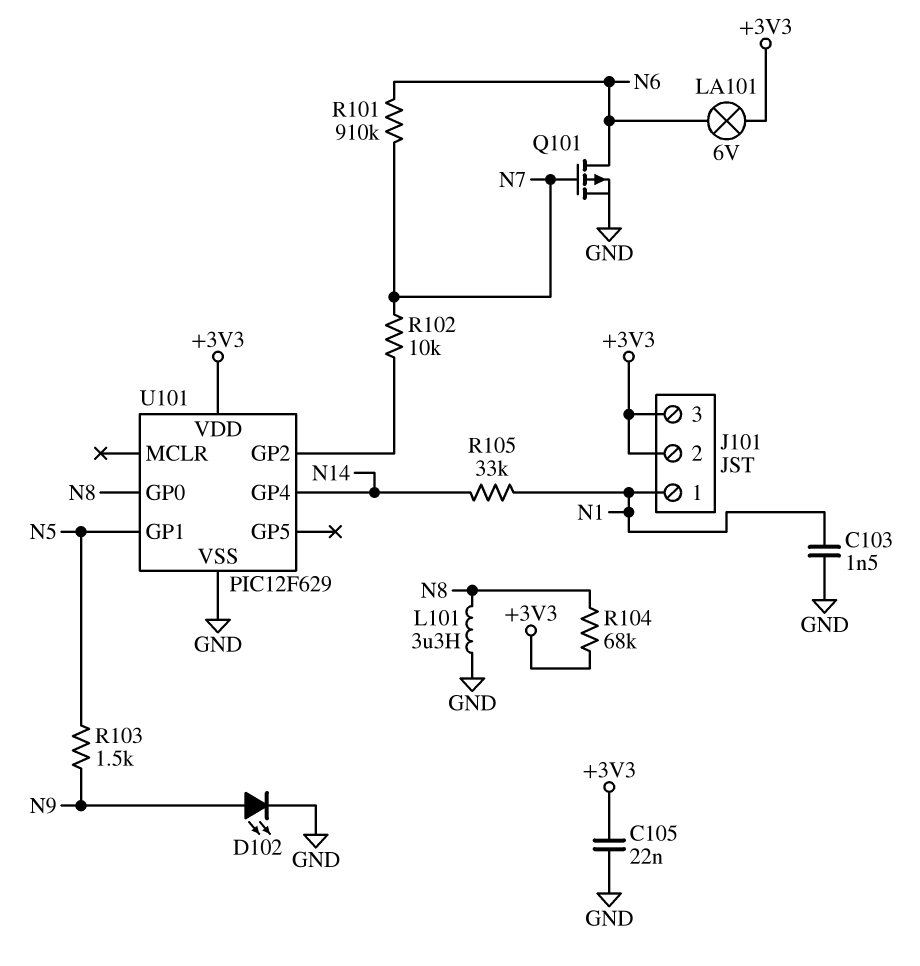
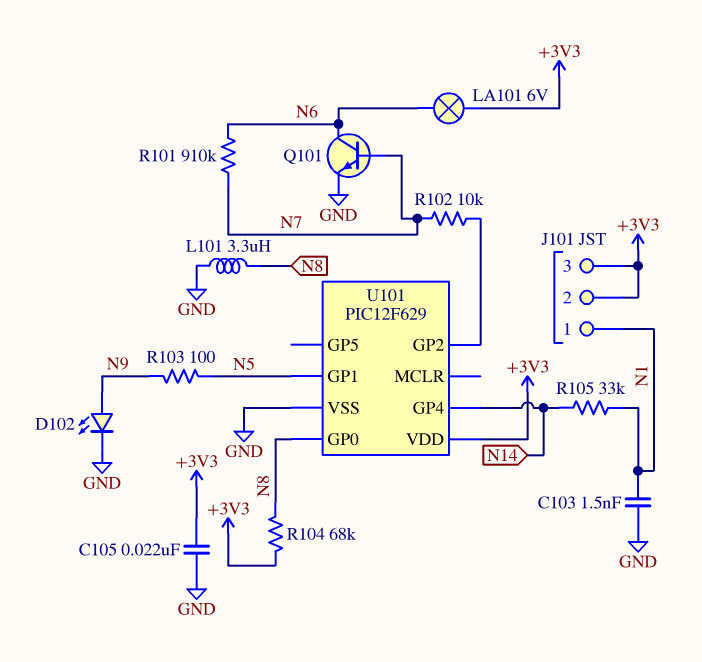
Q101: PMOS (G N7, D N6, S GND) -> NPN (B N7, C N6, E GND)
R103: 1.5k (N5, N9) -> 100 (N5, N9)

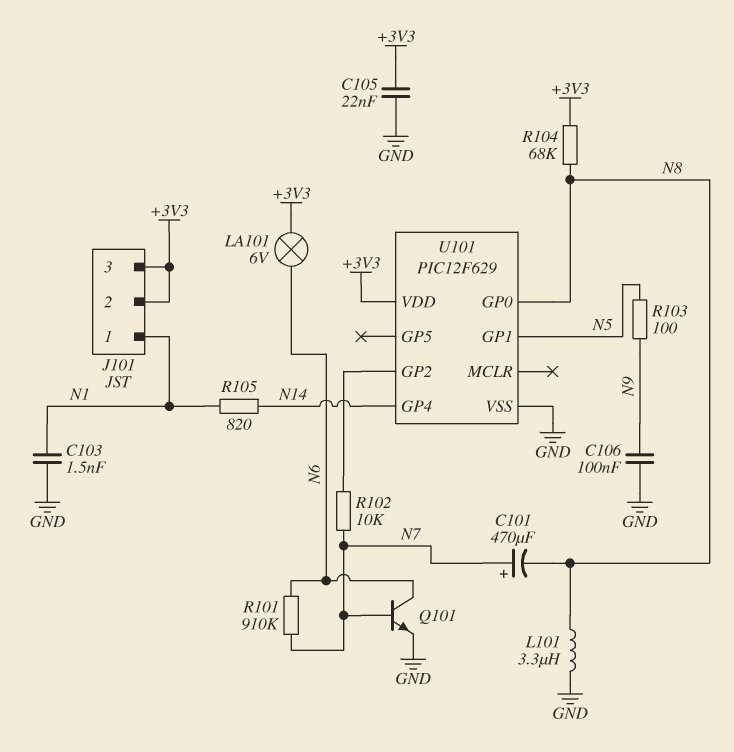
C101: none -> 470uF (plus N7, minus N8)
C106: none -> 100nF (GND, N9)
D102: LED (A N9, K GND) -> none
R105: 33k (N1, N14) -> 820 (N1, N14)

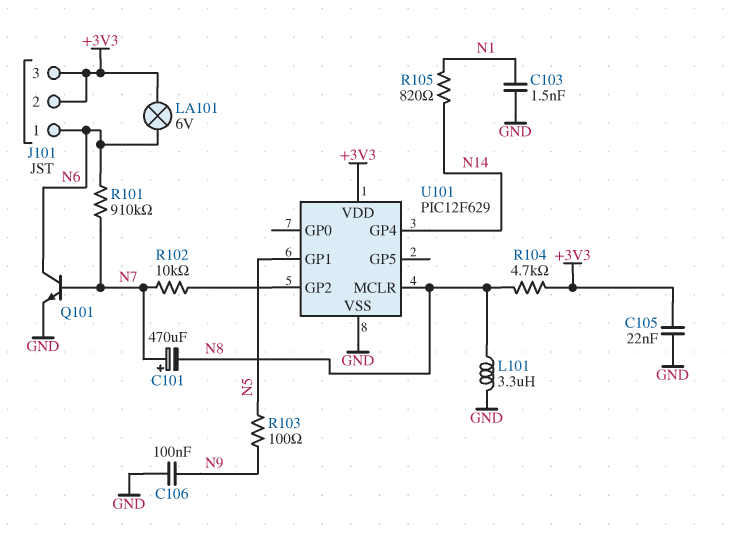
J101 pin 1: N1 -> N6
R104: 68k (+3V3, N8) -> 4.7k (+3V3, N8)
U101 pin GP0: N8 -> none
U101 pin MCLR: none -> N8

